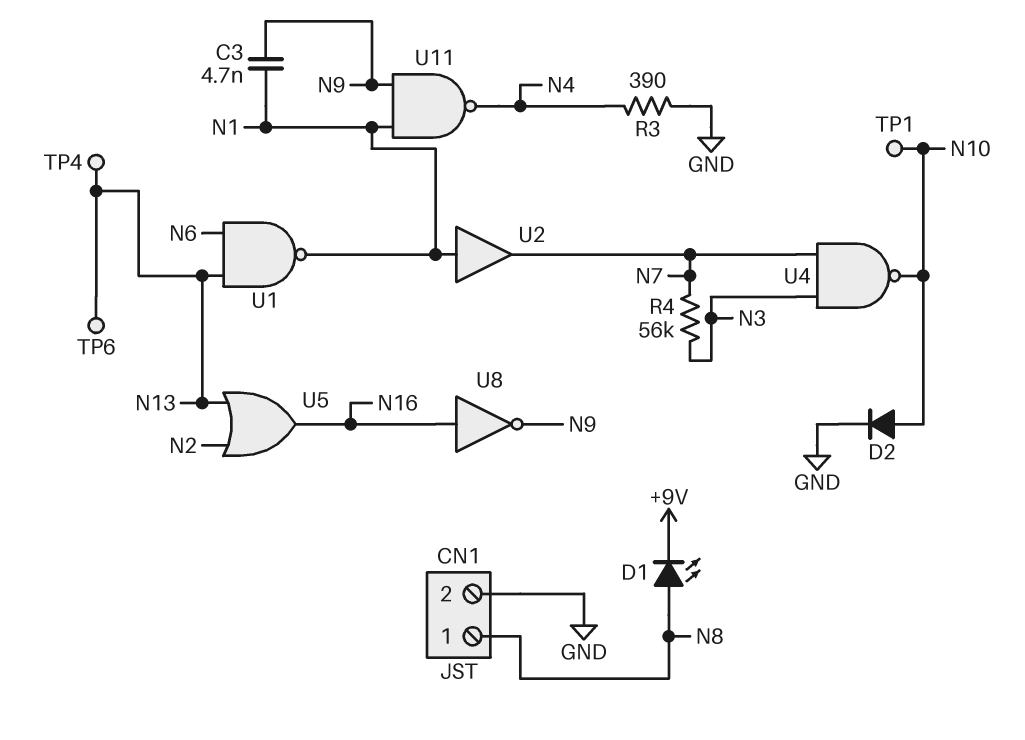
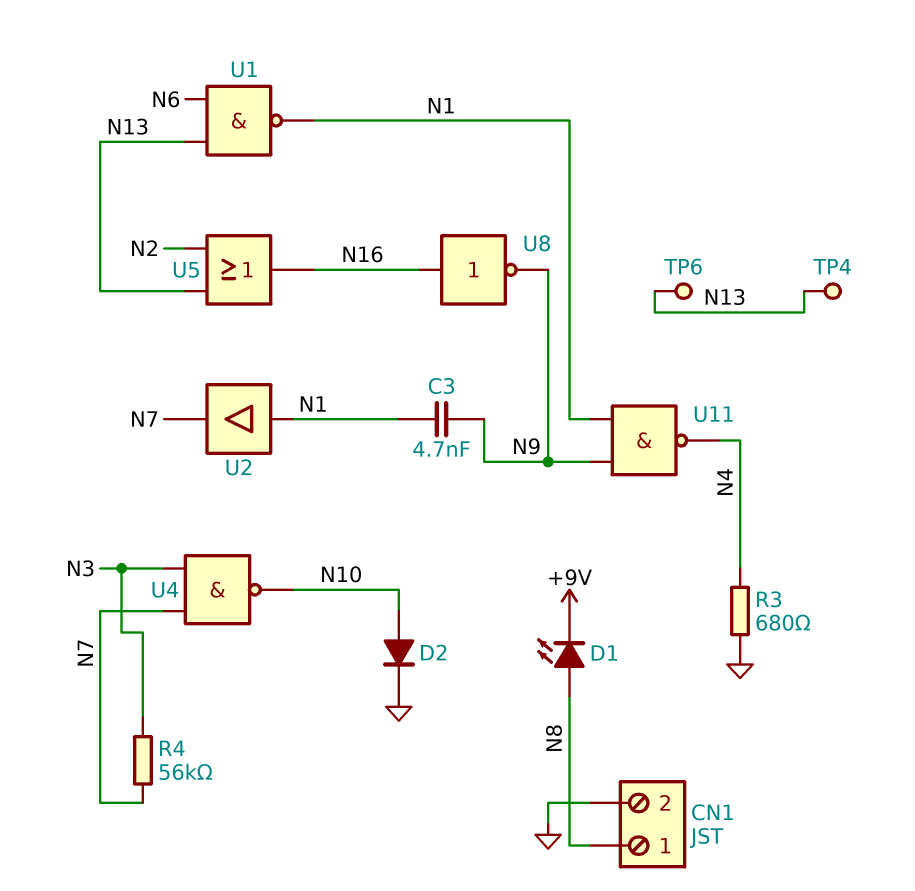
R3: 390 (GND, N4) -> 680 (GND, N4)
TP1: test point (N10) -> none

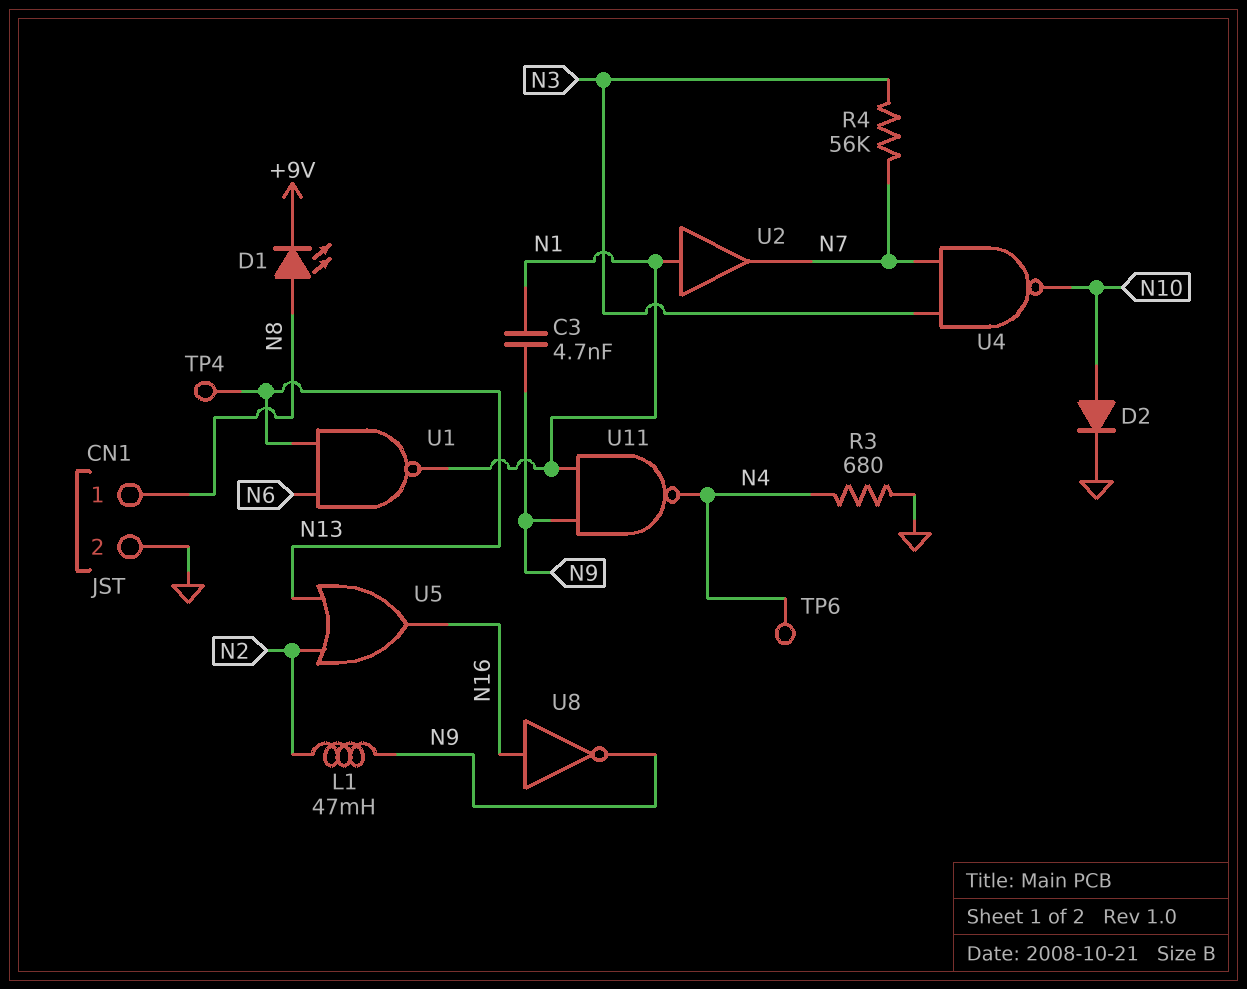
L1: none -> 47mH (N2, N9)
TP6: test point (N13) -> test point (N4)

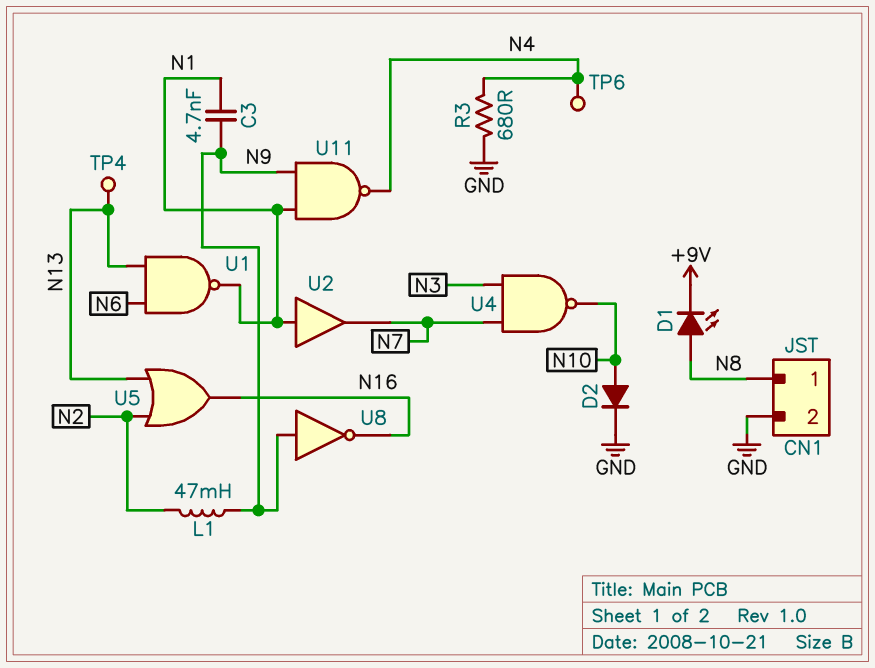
R4: 56k (N3, N7) -> none
U8: NOT (in N16, out N9) -> NOT (in N9, out N16)

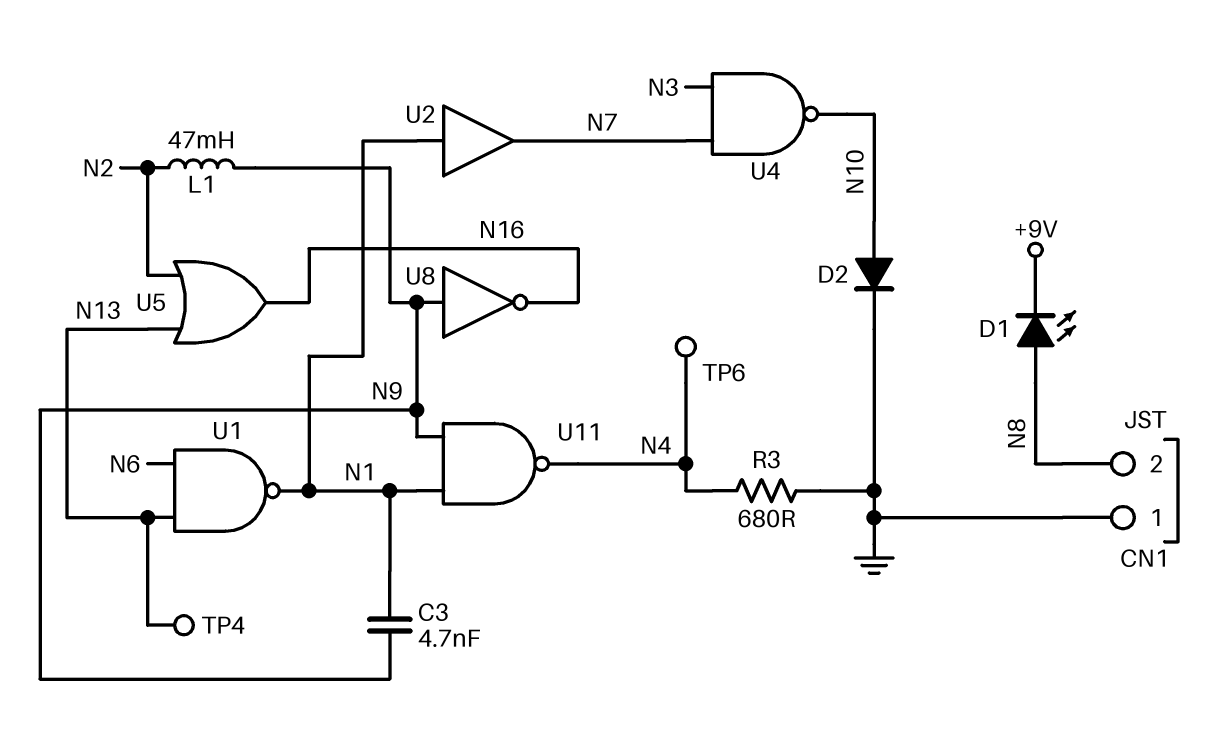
CN1 pin 1: N8 -> GND
CN1 pin 2: GND -> N8

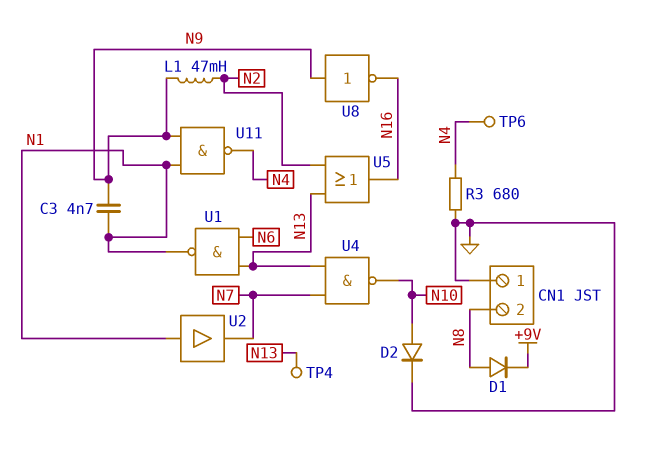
D1: LED (A N8, K +9V) -> diode (A N8, K +9V)
U4: NAND (in N3, in N7, out N10) -> NAND (in N7, in N13, out N10)

